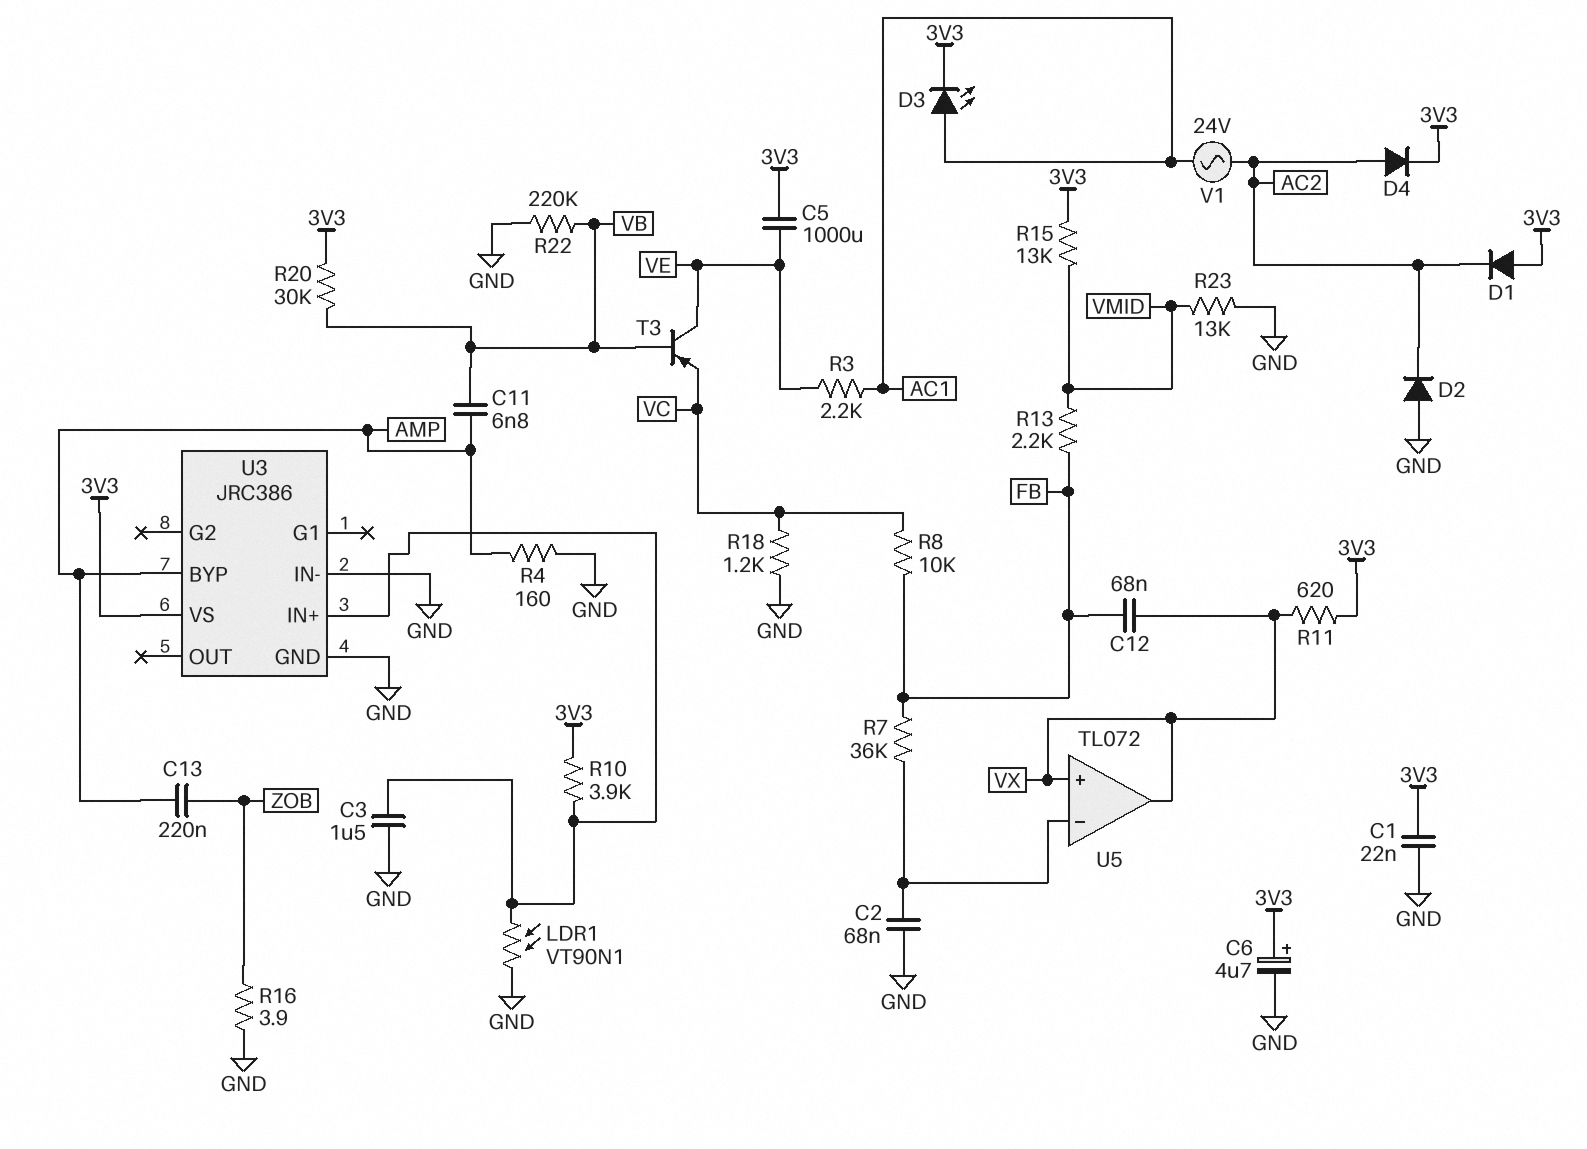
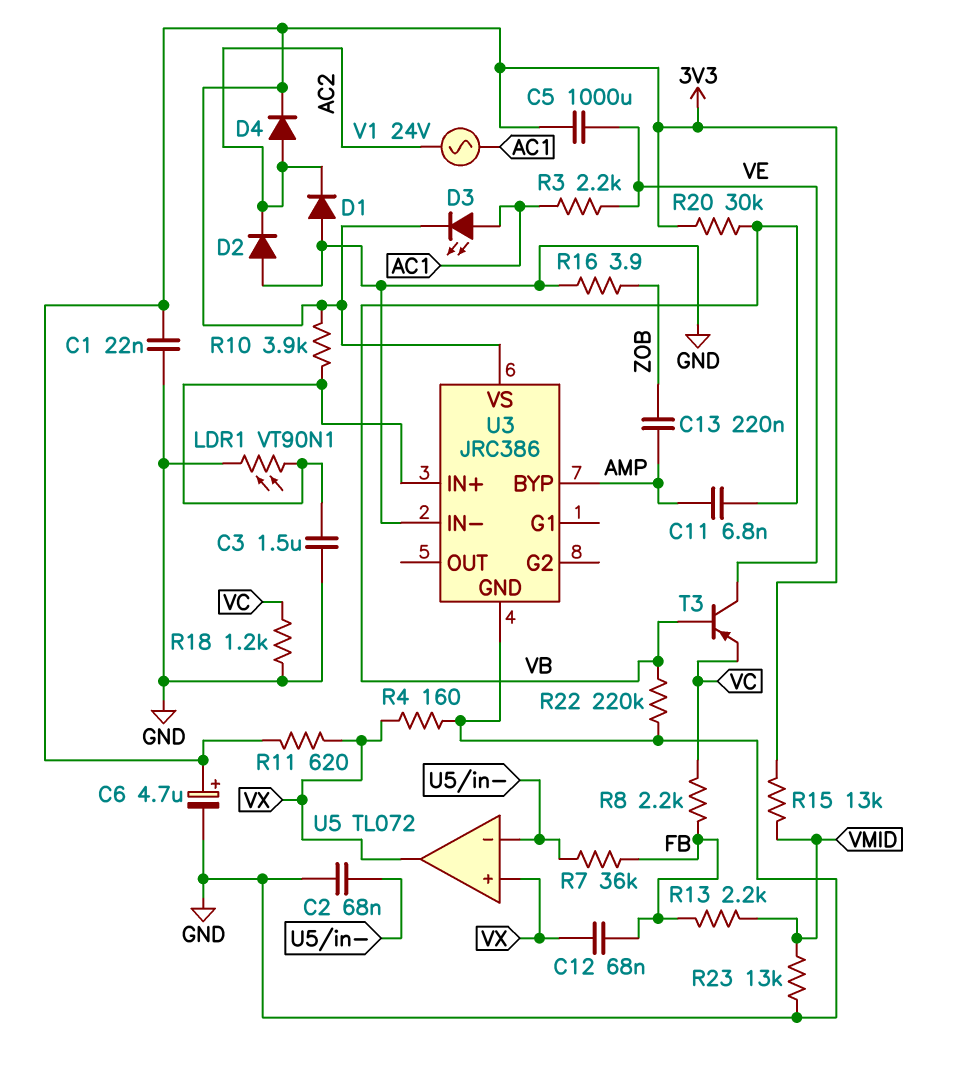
D1: diode (A 3V3, K AC2) -> diode (A GND, K AC2)
R4: 160 (AMP, GND) -> 160 (GND, VX)
R8: 10k (FB, VC) -> 2.2k (FB, VC)

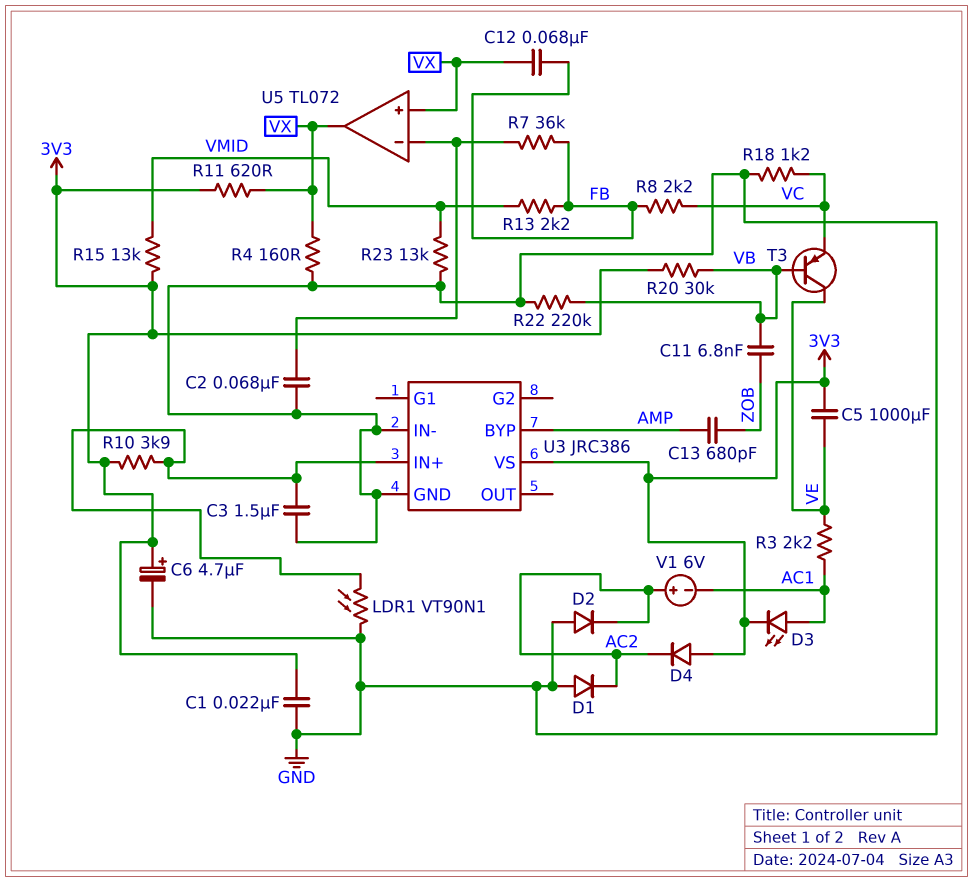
C11: 6.8nF (AMP, VB) -> 6.8nF (VB, ZOB)
C13: 220nF (AMP, ZOB) -> 680pF (AMP, ZOB)
D4: diode (A AC2, K 3V3) -> diode (A 3V3, K AC2)
R16: 3.9 (GND, ZOB) -> none
V1: AC 24V (AC1, AC2) -> 6V (plus AC2, minus AC1)

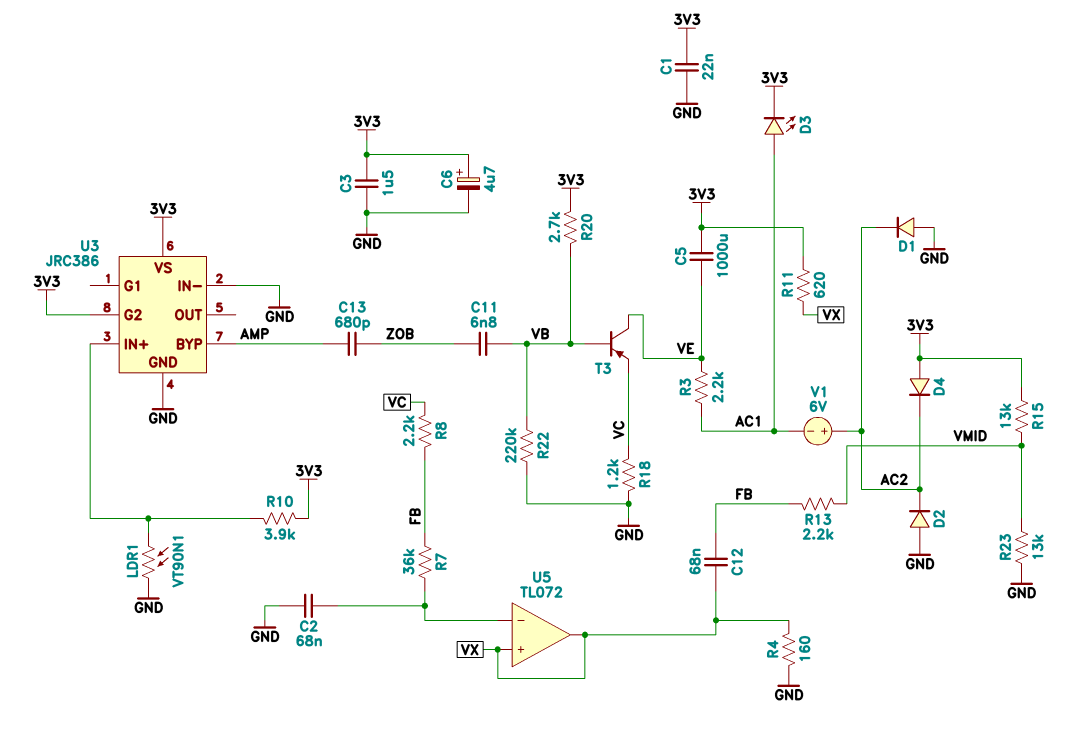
C3: 1.5uF (GND, U3/IN+) -> 1.5uF (3V3, GND)
R20: 30k (3V3, VB) -> 2.7k (3V3, VB)
U3 pin G2: none -> 3V3

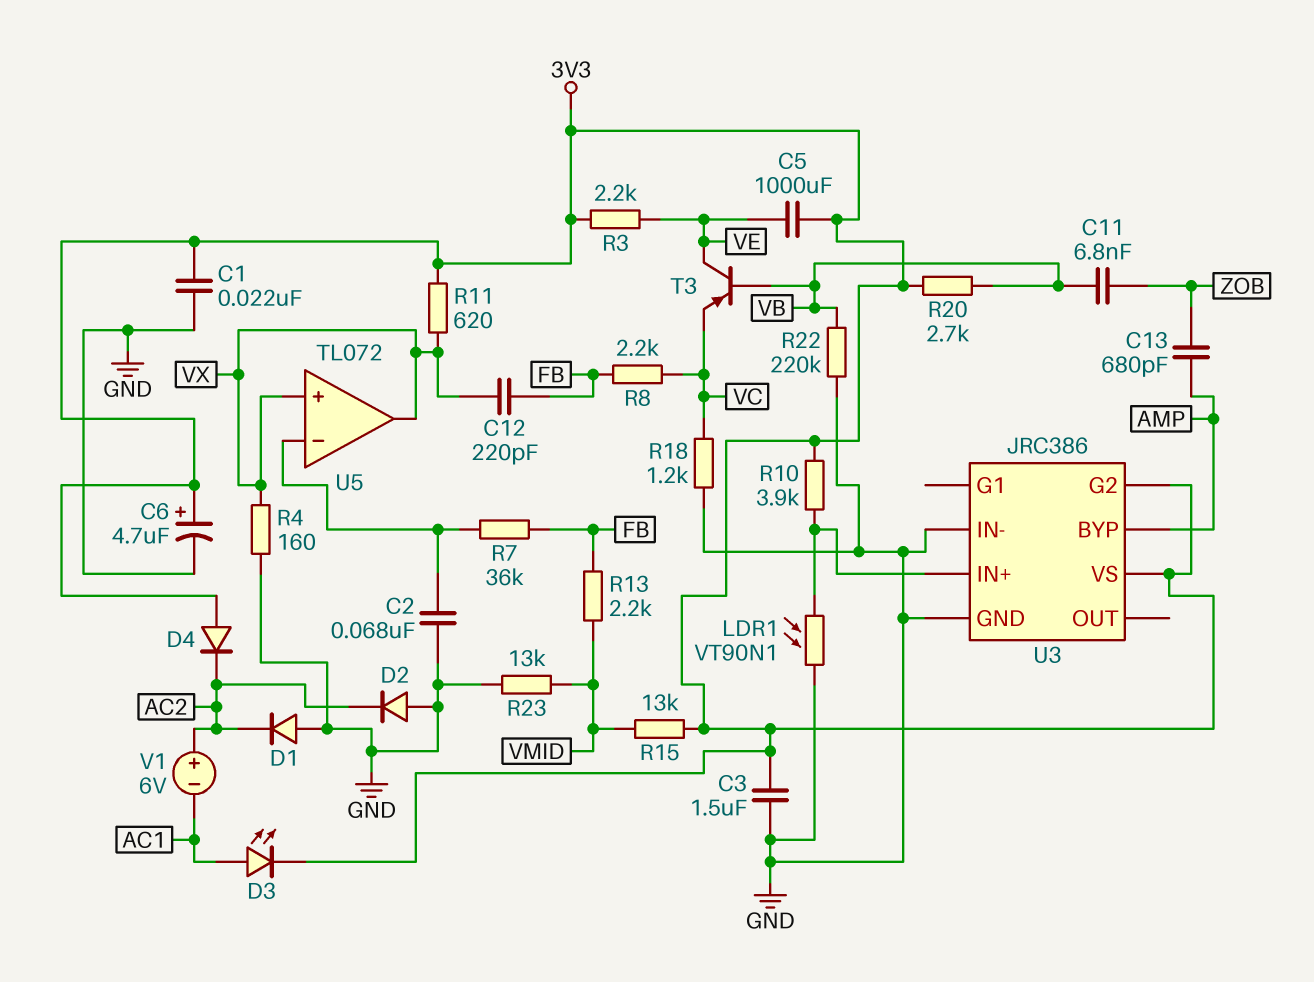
C12: 68nF (FB, VX) -> 220pF (FB, VX)
R3: 2.2k (AC1, VE) -> 2.2k (3V3, VE)

